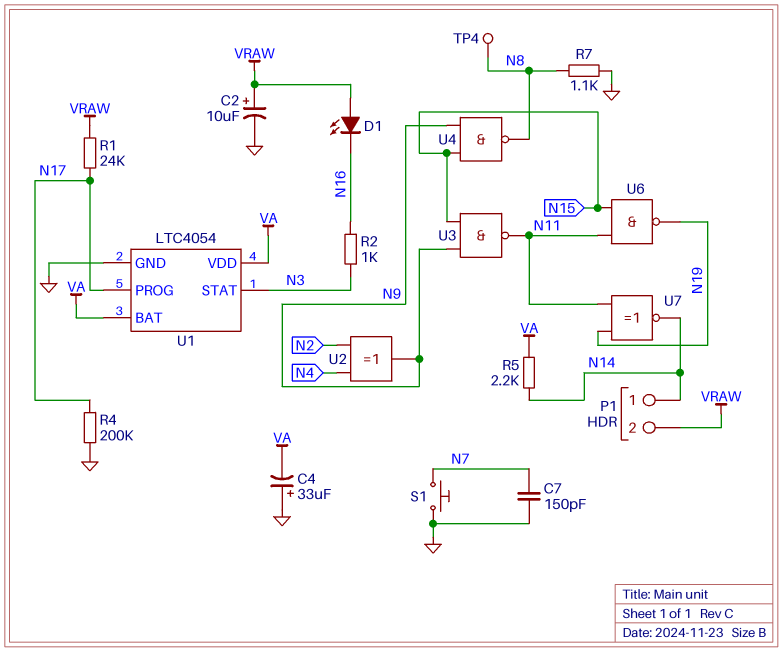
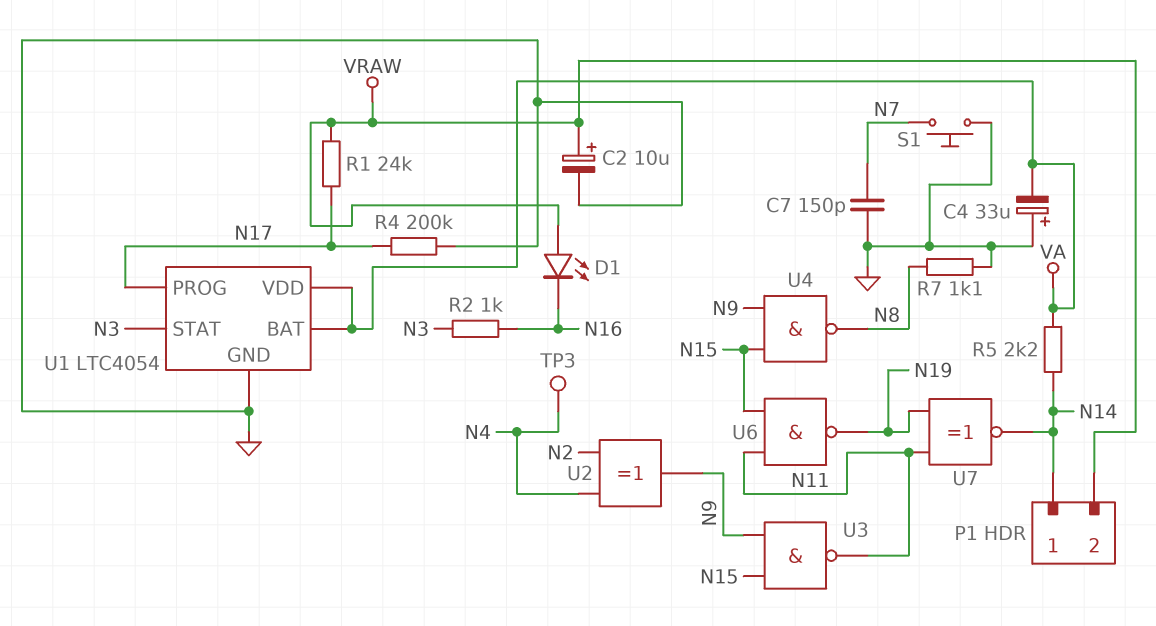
TP3: none -> test point (N4)
TP4: test point (N8) -> none

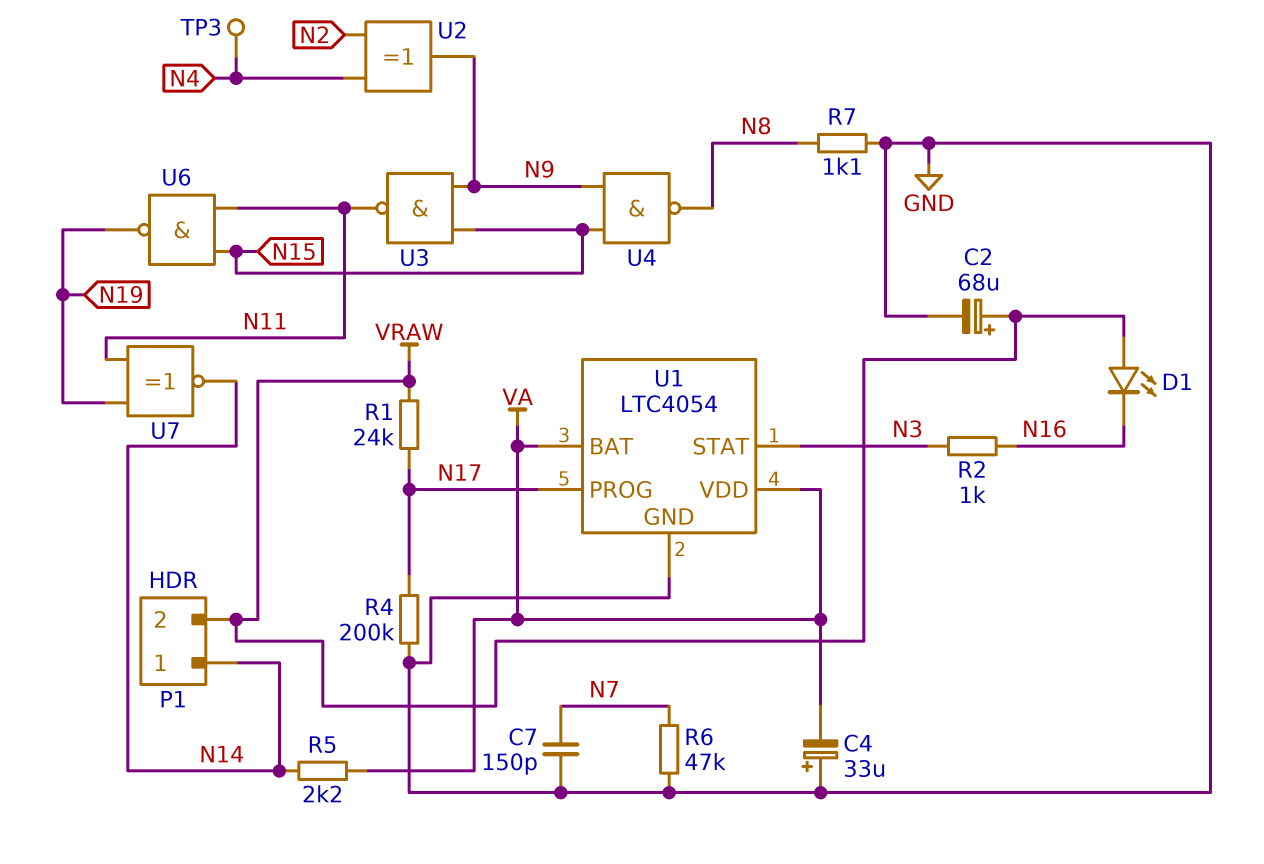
C2: 10uF (plus VRAW, minus GND) -> 68uF (plus VRAW, minus GND)
R6: none -> 47k (GND, N7)
S1: button (GND, N7) -> none

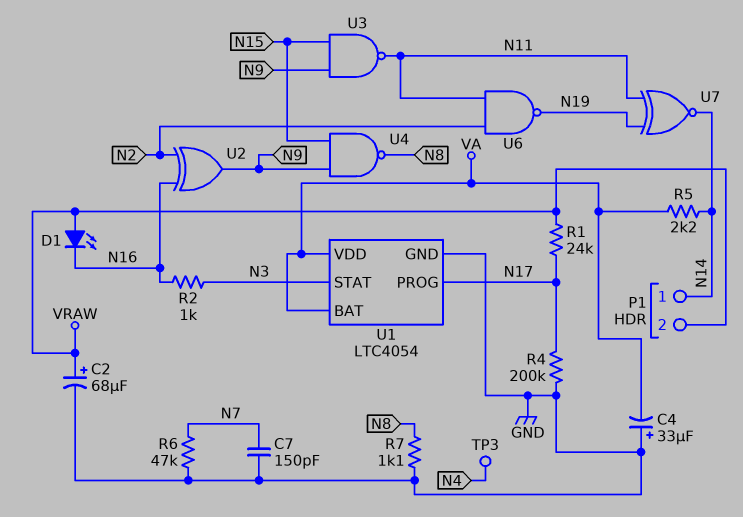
U2: XOR (in N2, in N4, out N9) -> XOR (in N2, in N16, out N9)
U6: NAND (in N11, in N15, out N19) -> NAND (in N2, in N11, out N19)

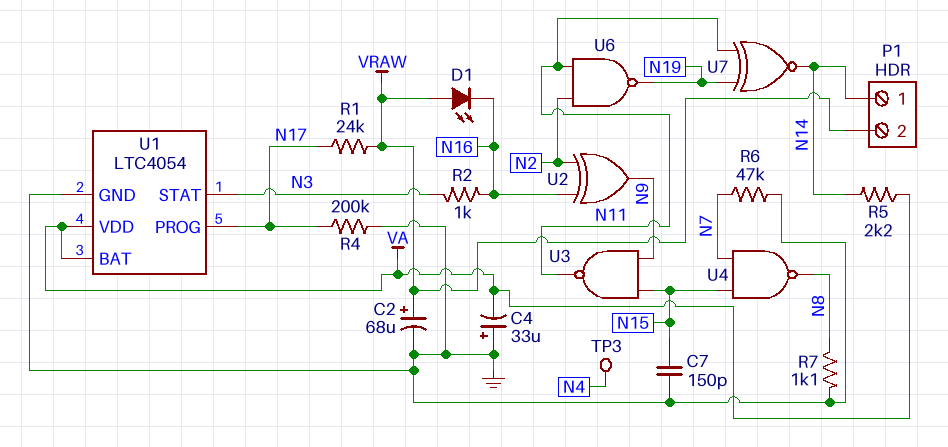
C7: 150pF (GND, N7) -> 150pF (GND, N15)
U4: NAND (in N9, in N15, out N8) -> NAND (in N7, in N15, out N8)

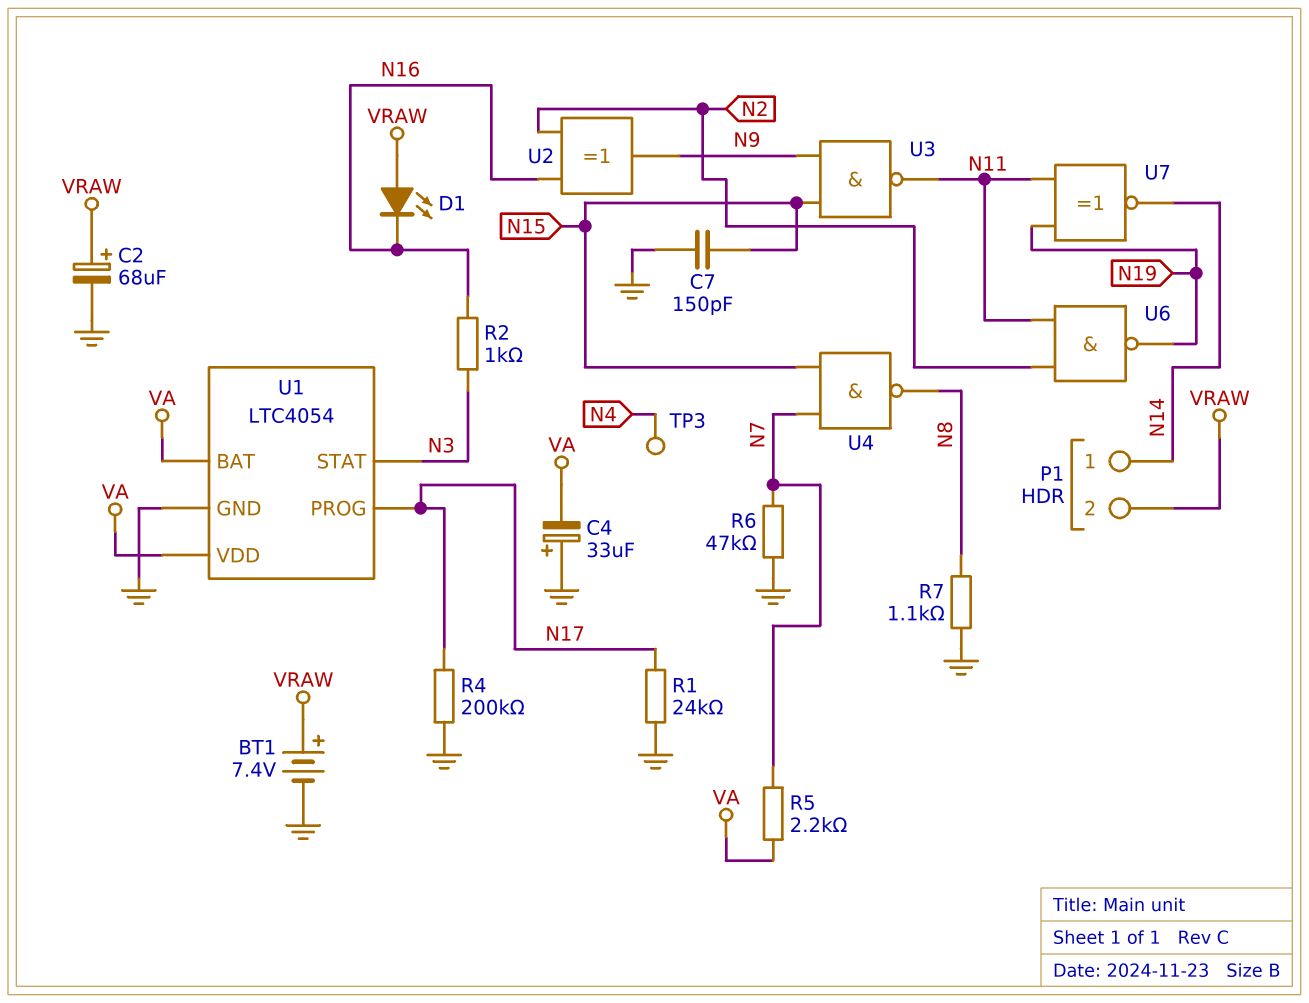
BT1: none -> 7.4V (plus VRAW, minus GND)
R1: 24k (N17, VRAW) -> 24k (GND, N17)
R5: 2.2k (N14, VA) -> 2.2k (N7, VA)

